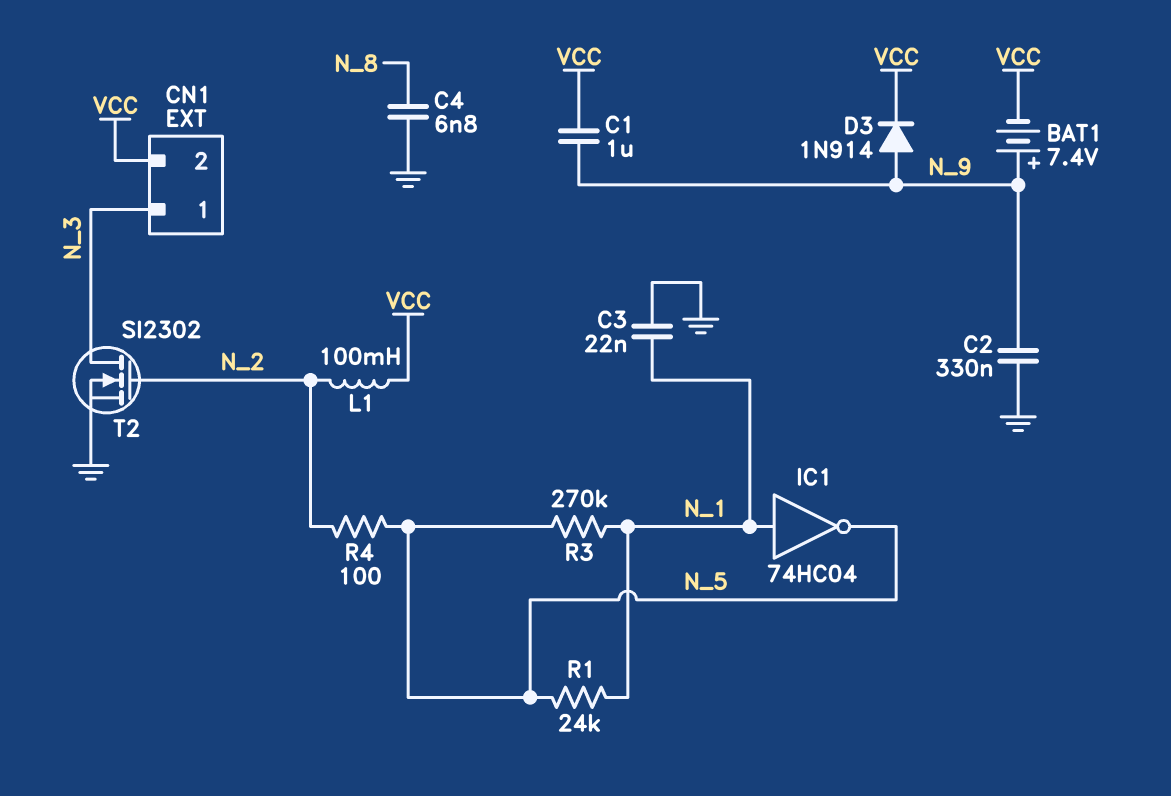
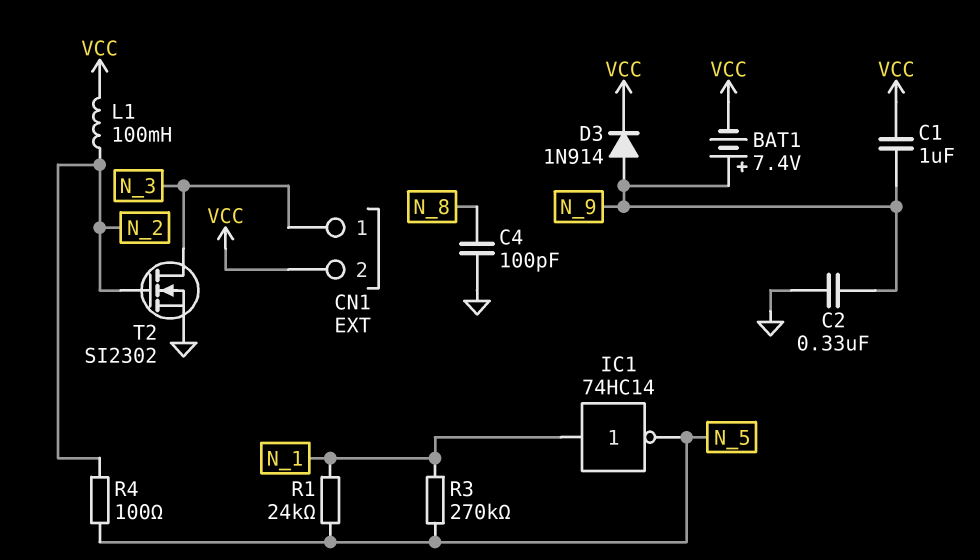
C3: 22nF (GND, N_1) -> none
C4: 6.8nF (GND, N_8) -> 100pF (GND, N_8)
IC1: NOT 74HC04 (in N_1, out N_5) -> NOT 74HC14 (in N_1, out N_5)

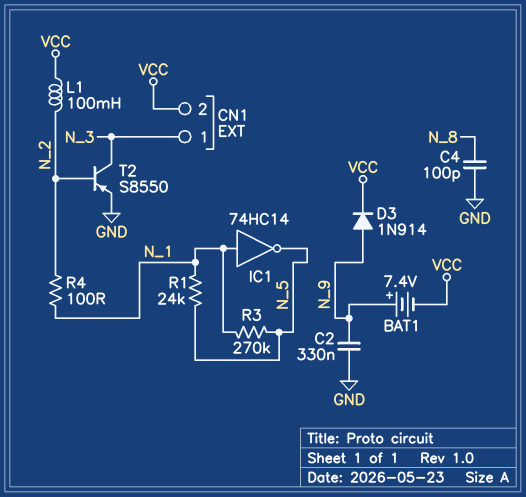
C1: 1uF (N_9, VCC) -> none
R4: 100 (N_2, N_5) -> 100 (N_1, N_2)
T2: NMOS SI2302 (G N_2, D N_3, S GND) -> PNP S8550 (B N_2, C N_3, E GND)

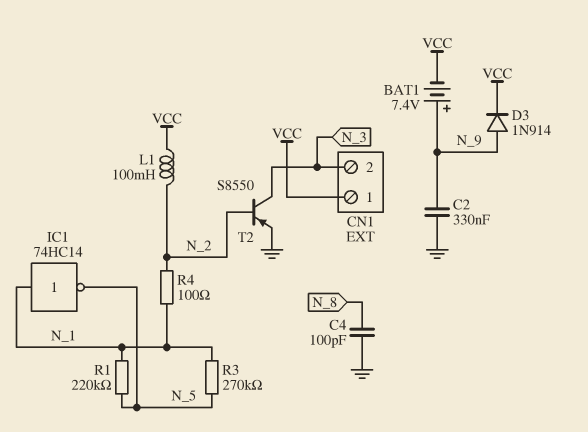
CN1 pin 1: N_3 -> VCC
CN1 pin 2: VCC -> N_3
R1: 24k (N_1, N_5) -> 220k (N_1, N_5)

